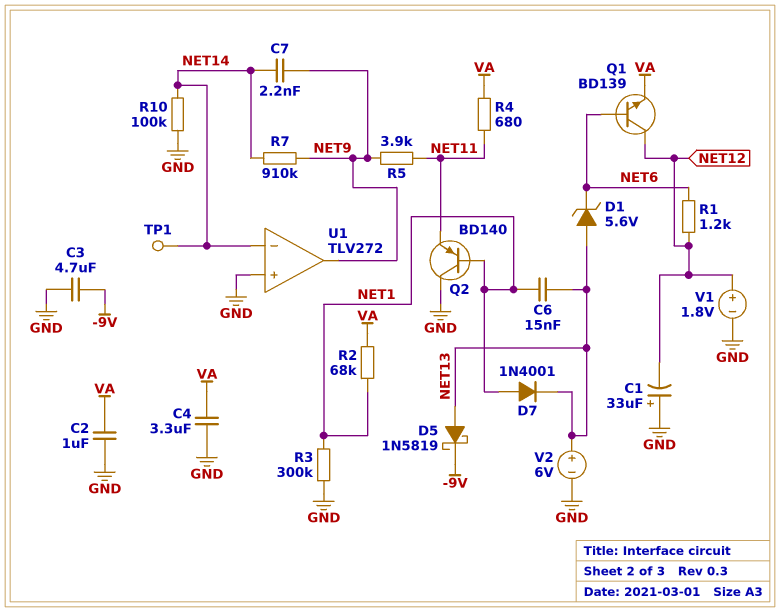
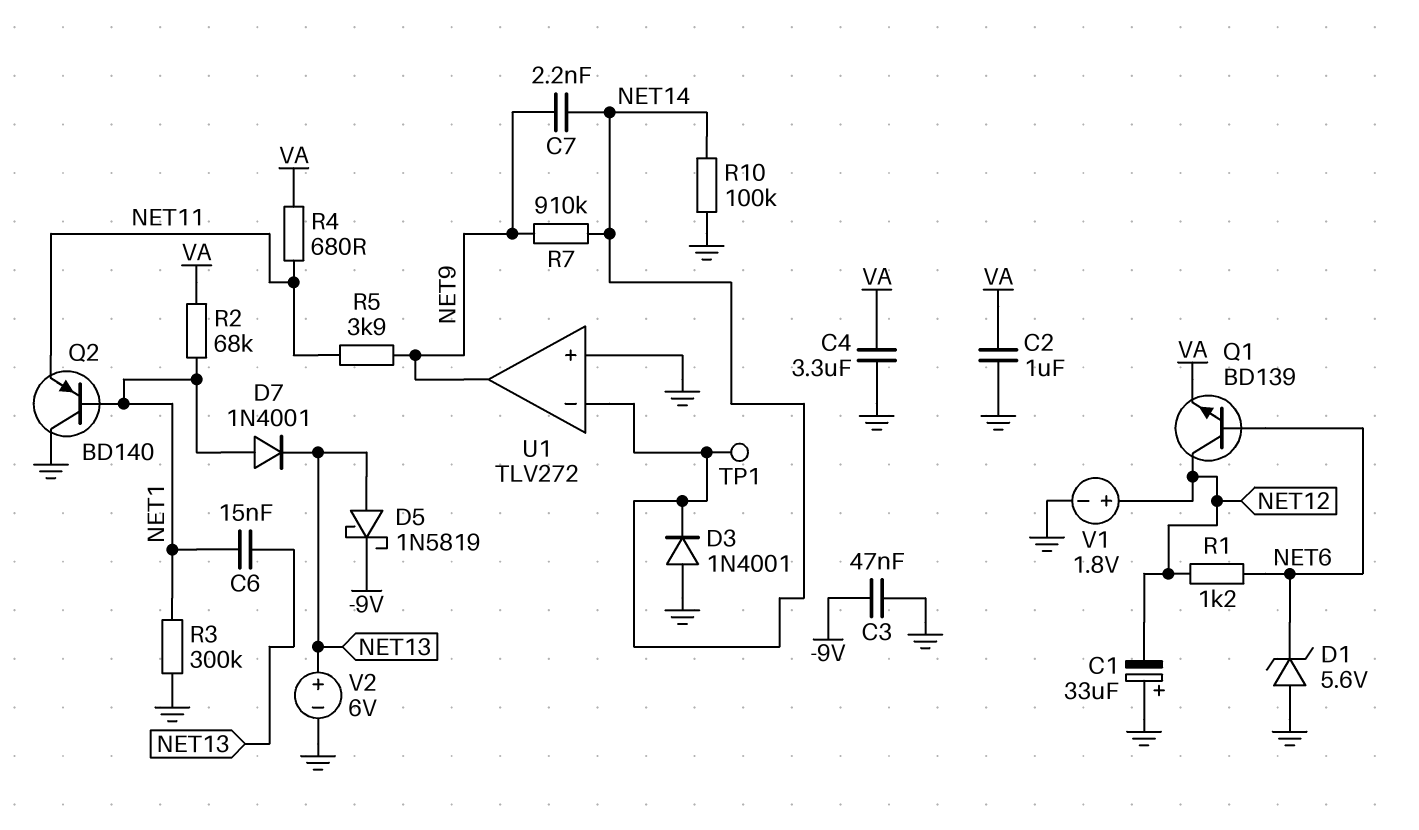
C3: 4.7uF (-9V, GND) -> 47nF (-9V, GND)
D1: zener 5.6V (A NET13, K NET6) -> zener 5.6V (A GND, K NET6)
D3: none -> diode 1N4001 (A GND, K NET14)

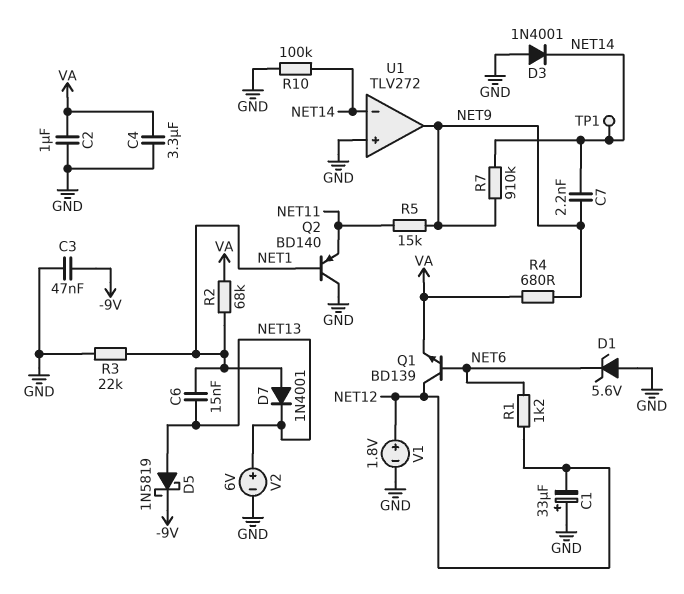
R3: 300k (GND, NET1) -> 22k (GND, NET1)
R4: 680 (NET11, VA) -> 680 (NET9, VA)
R5: 3.9k (NET9, NET11) -> 15k (NET9, NET11)

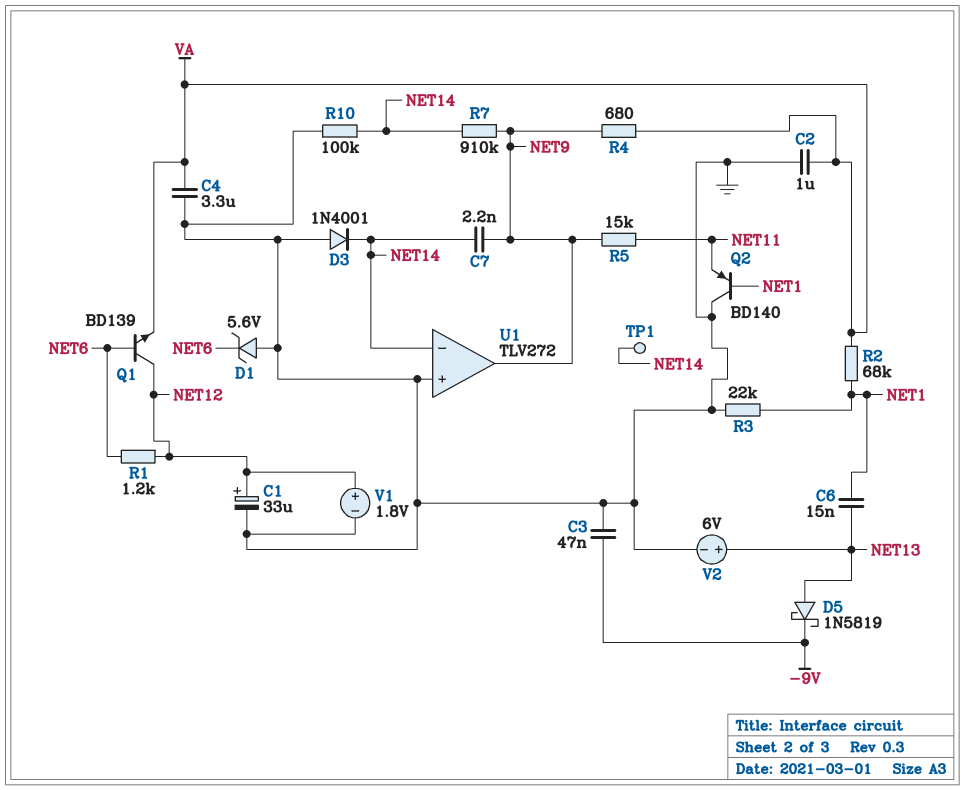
C1: 33uF (plus GND, minus NET12) -> 33uF (plus NET12, minus GND)
D7: diode 1N4001 (A NET1, K NET13) -> none

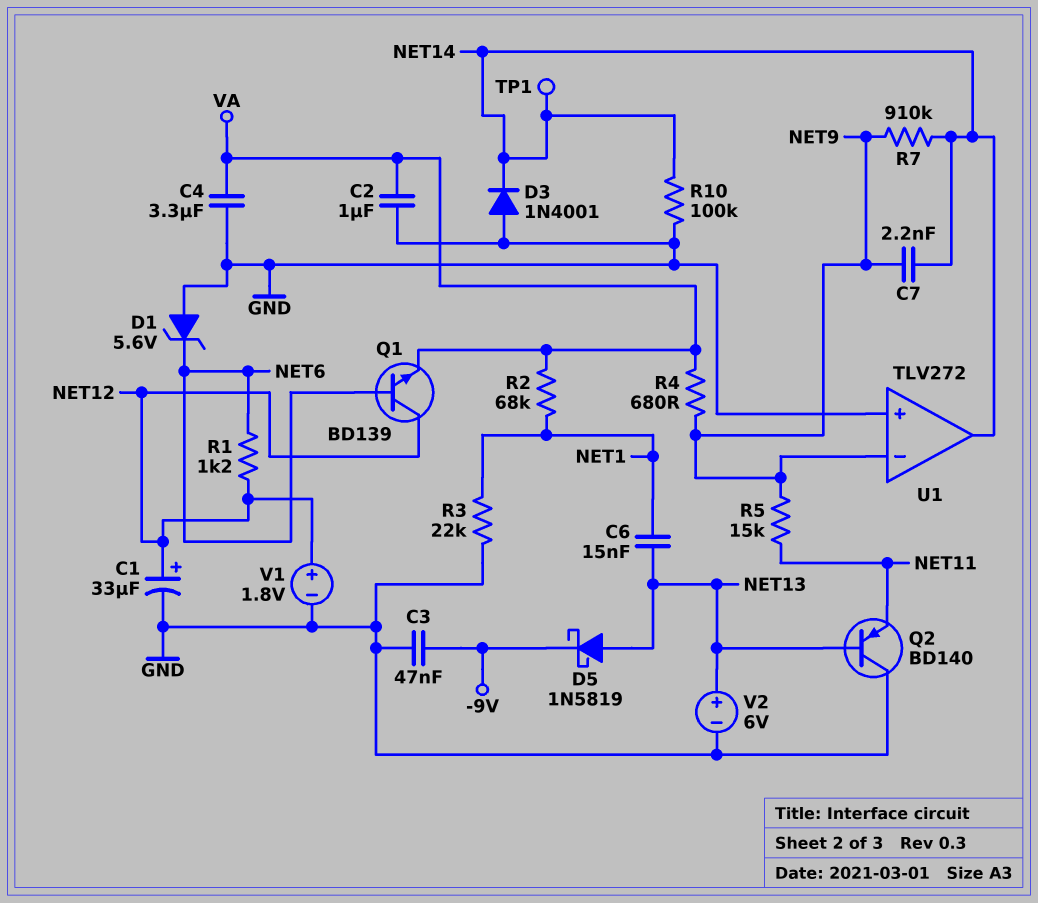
Q2: PNP BD140 (B NET1, C GND, E NET11) -> PNP BD140 (B NET13, C GND, E NET11)
U1 pin in-: NET14 -> NET9
U1 pin out: NET9 -> NET14

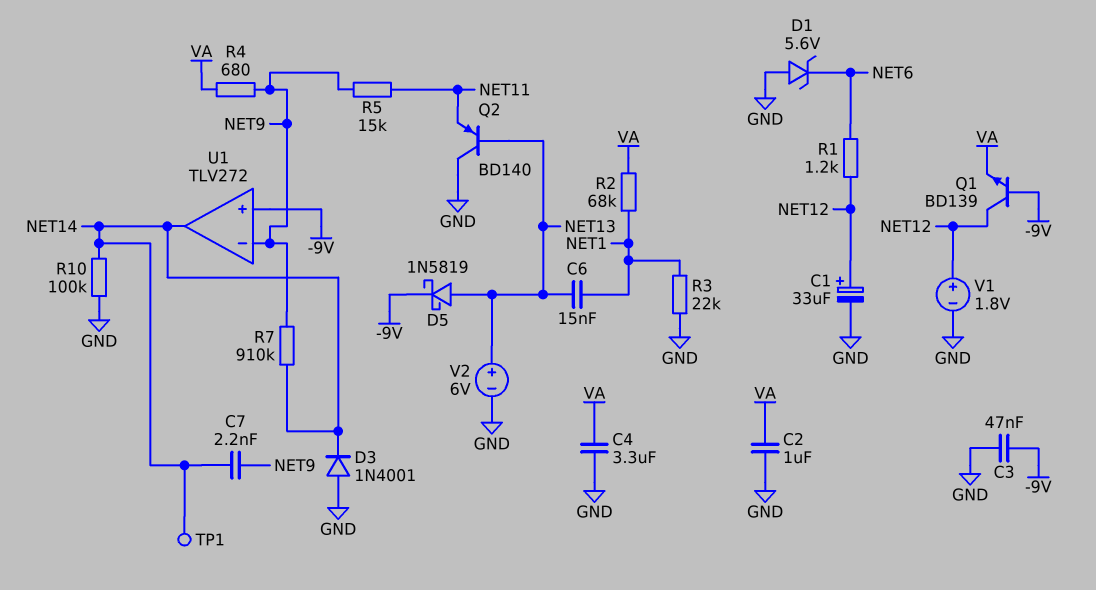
Q1: NPN BD139 (B NET6, C NET12, E VA) -> NPN BD139 (B -9V, C NET12, E VA)
U1 pin in+: GND -> -9V

